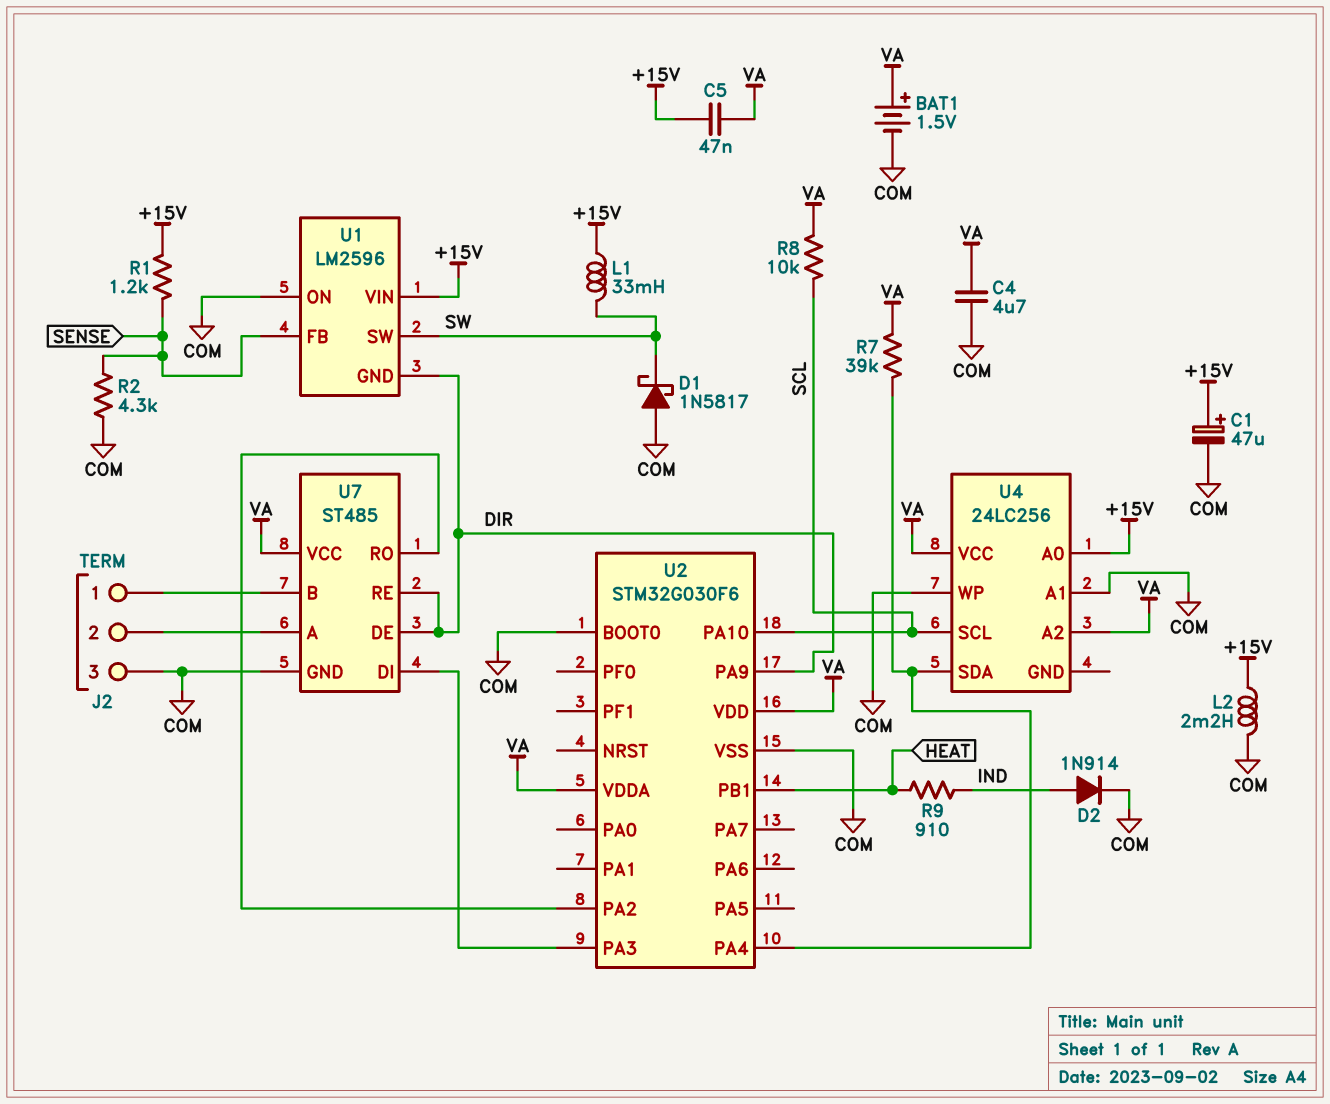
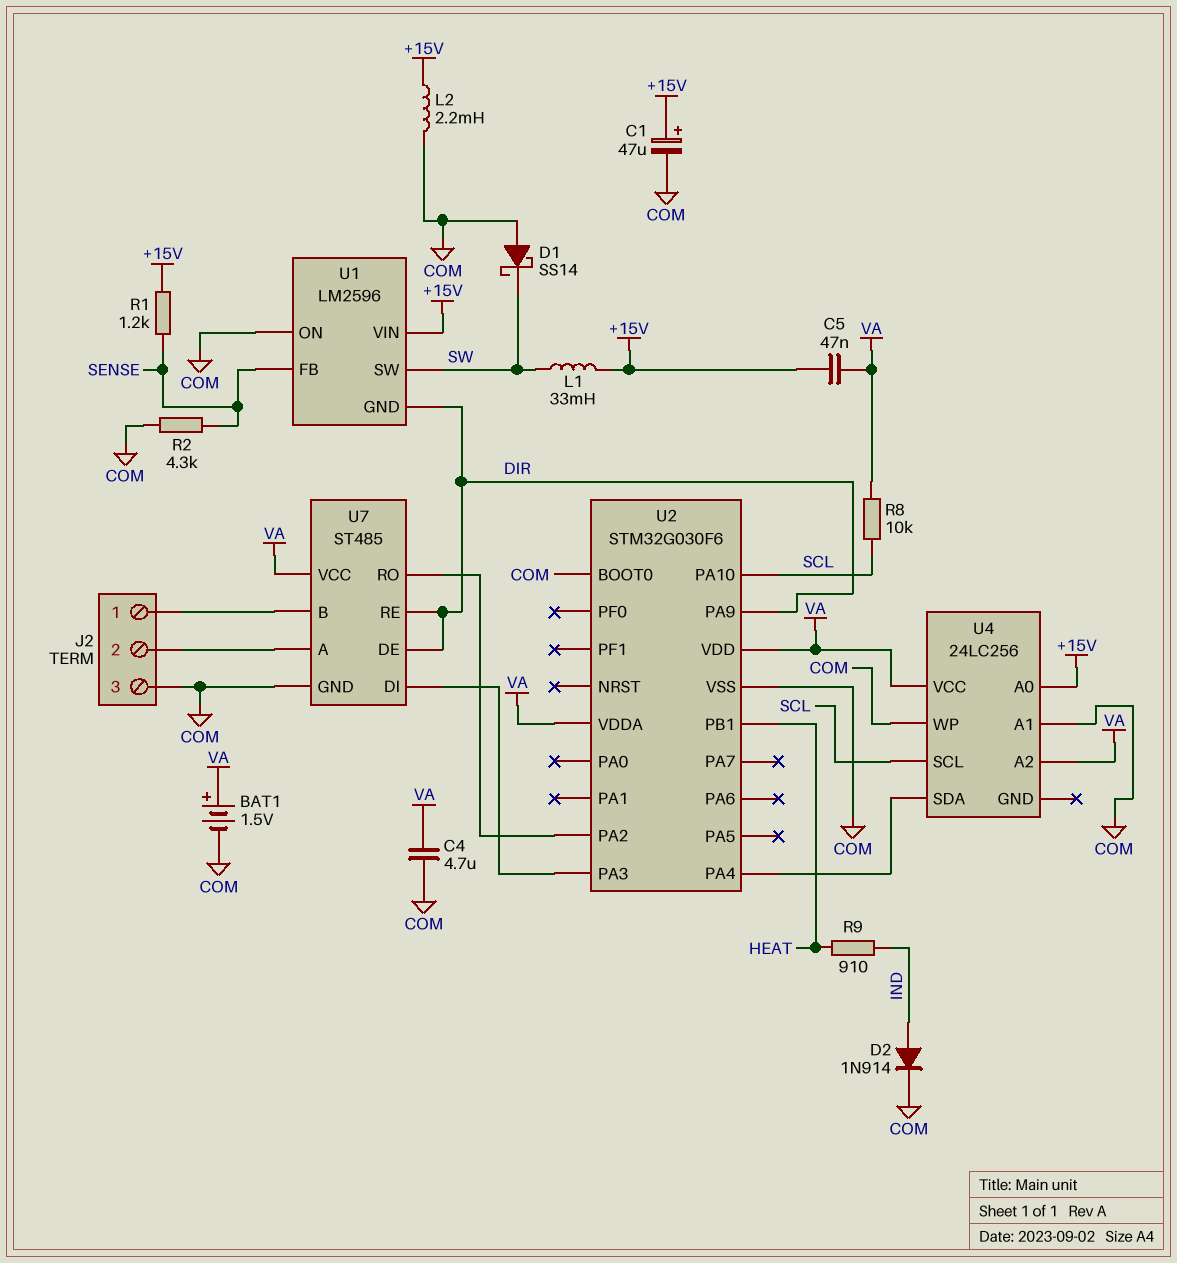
D1: schottky 1N5817 (A COM, K SW) -> schottky SS14 (A COM, K SW)
R7: 39k (U2/PA4, VA) -> none

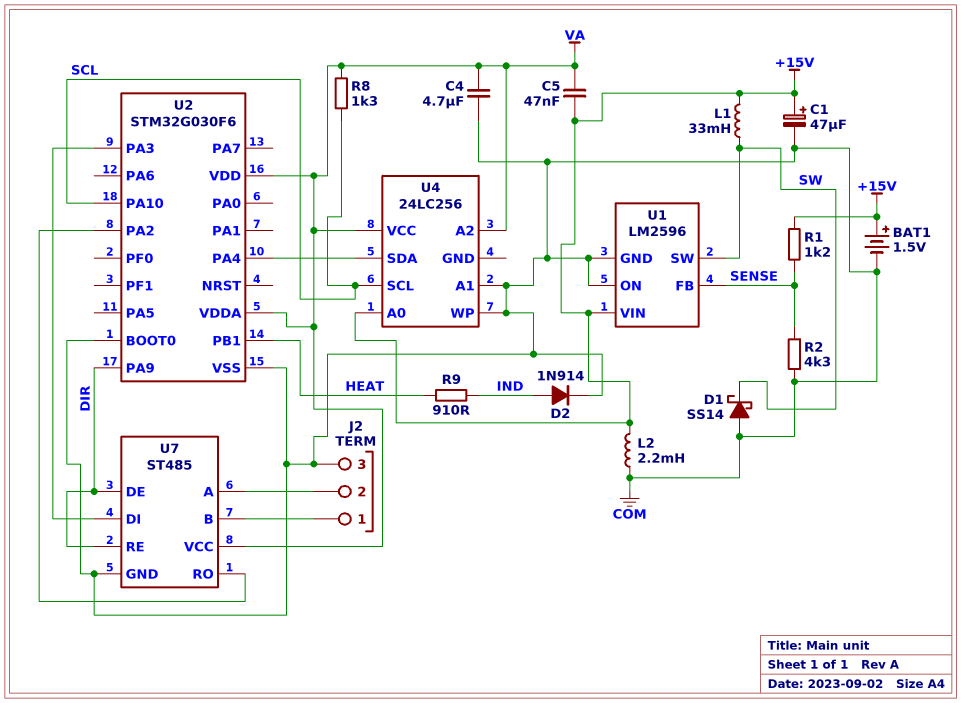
BAT1: 1.5V (plus VA, minus COM) -> 1.5V (plus +15V, minus COM)
R8: 10k (SCL, VA) -> 1.3k (SCL, VA)
U1 pin GND: DIR -> COM

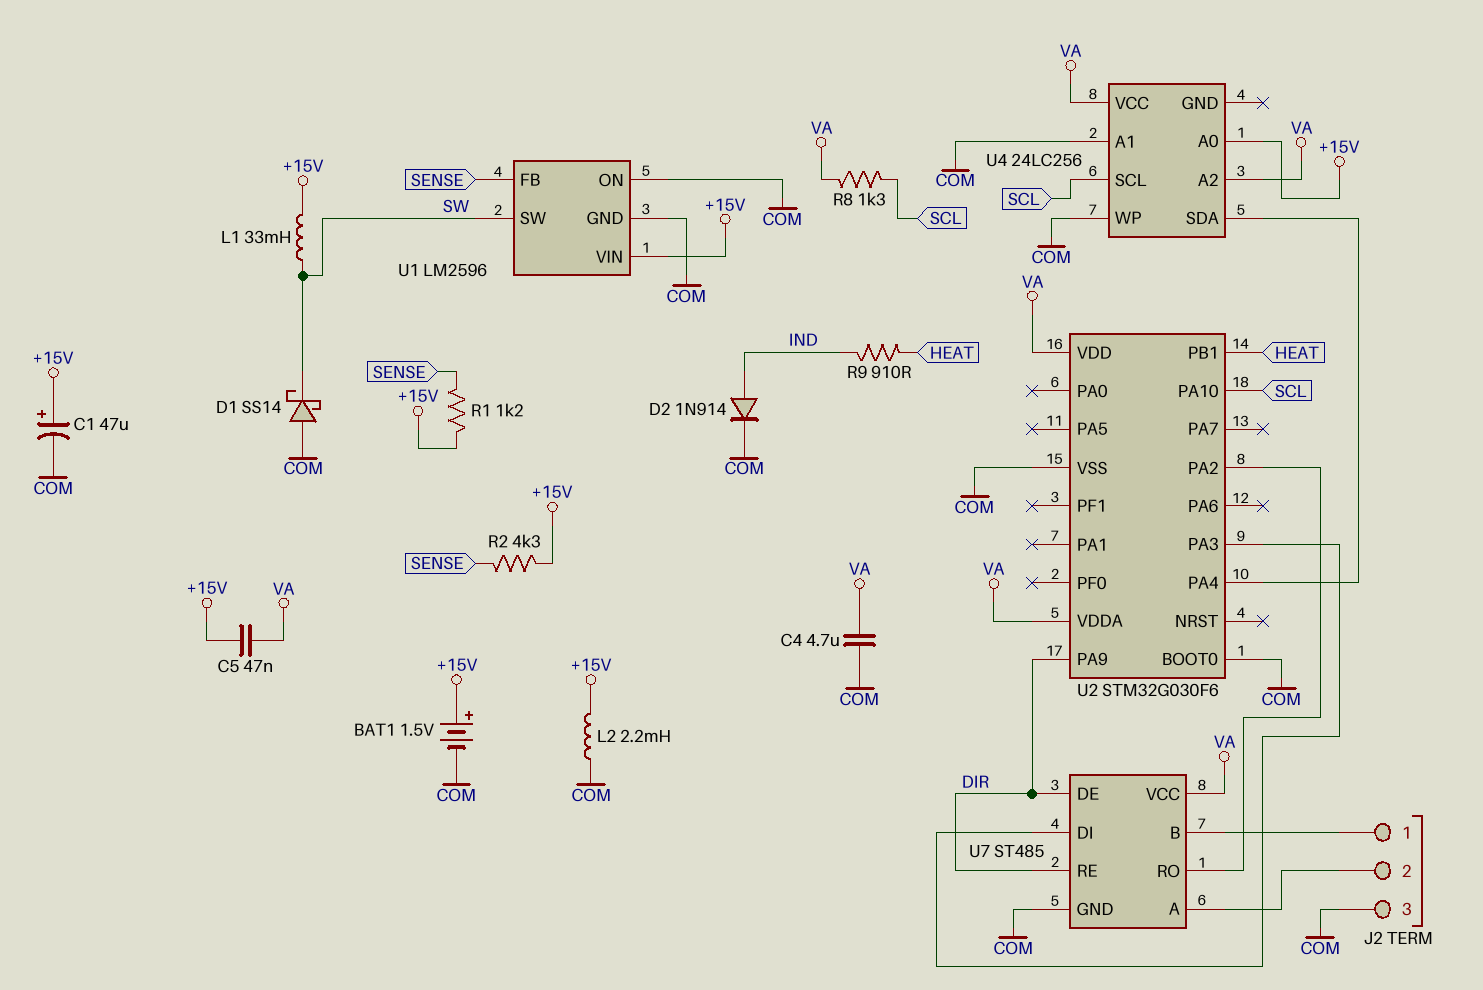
R2: 4.3k (COM, SENSE) -> 4.3k (+15V, SENSE)

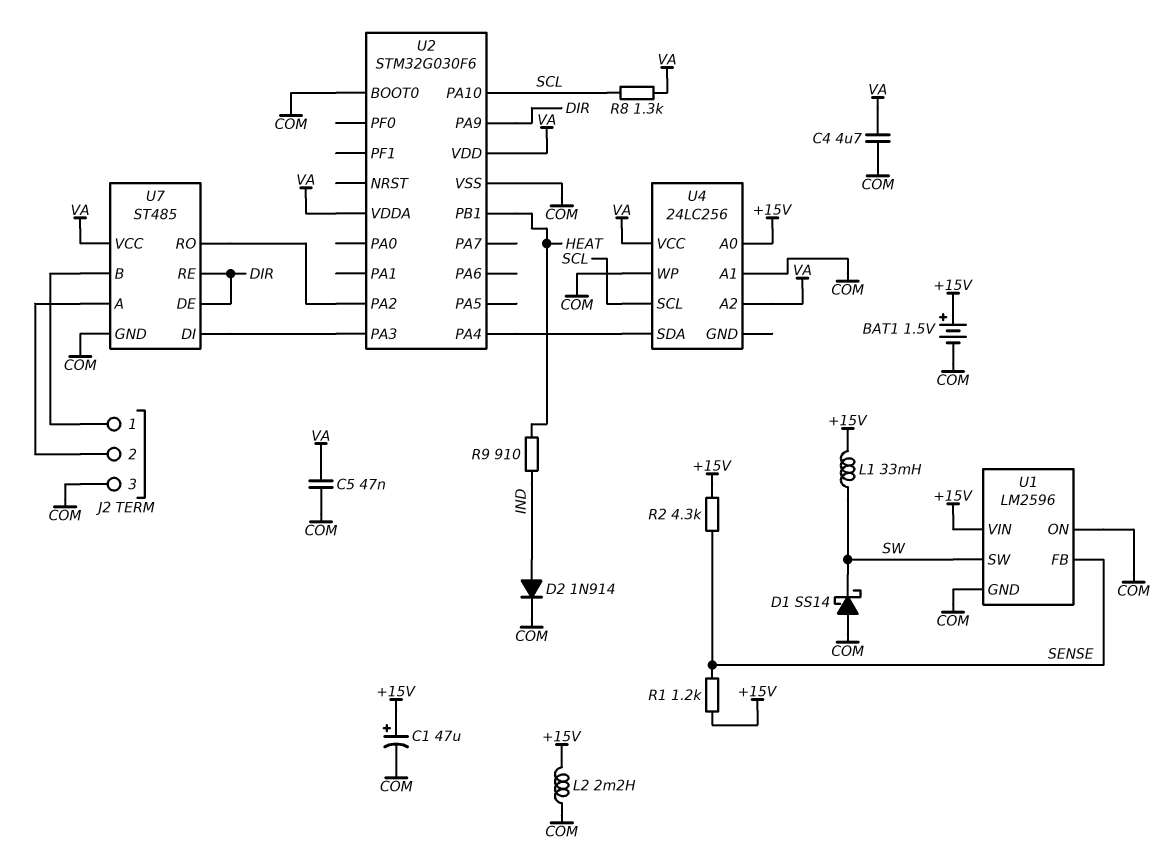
C5: 47nF (+15V, VA) -> 47nF (COM, VA)

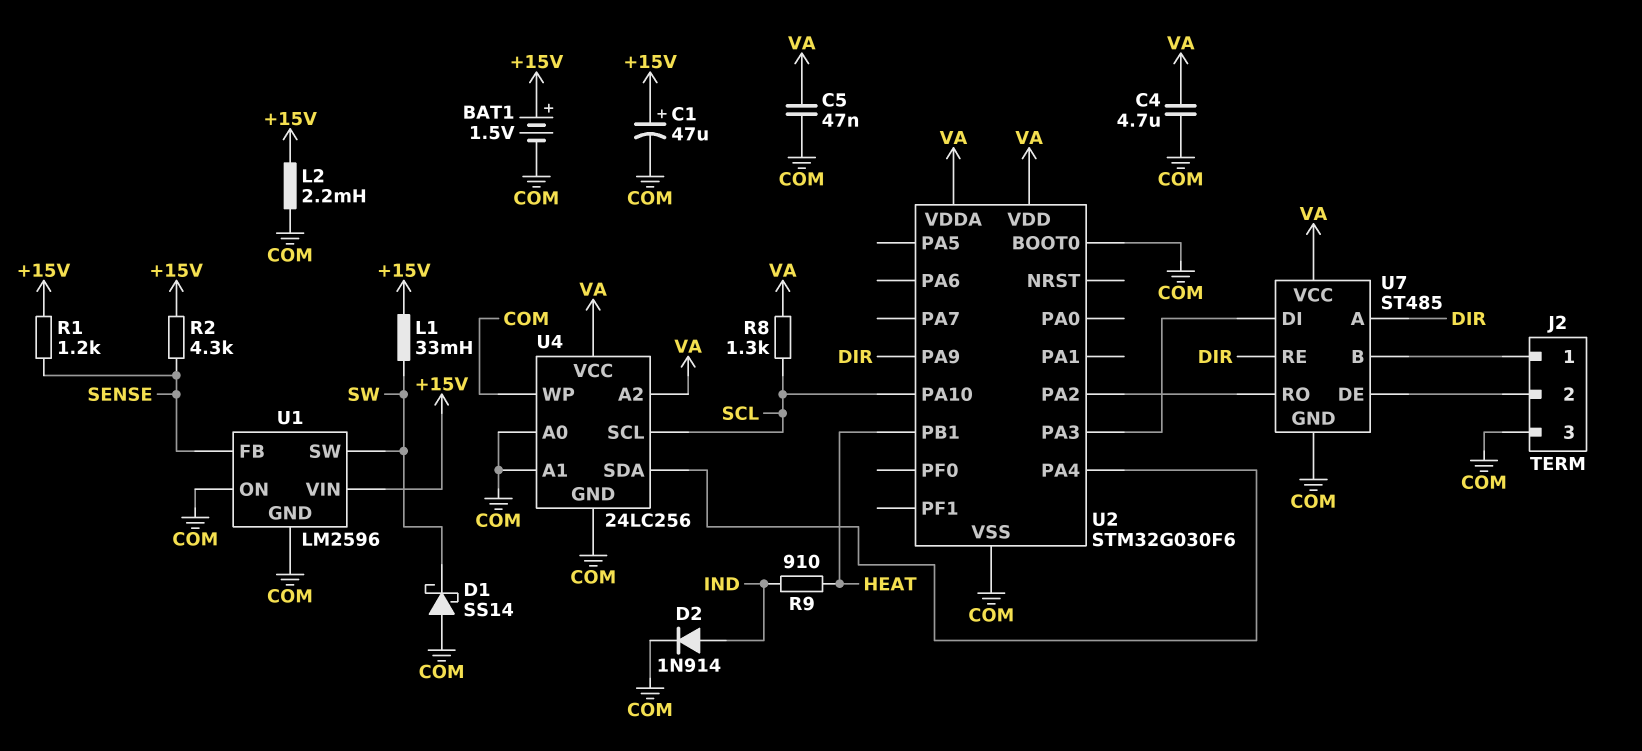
U4 pin A0: +15V -> COM
U4 pin GND: none -> COM
U7 pin A: J2/2 -> DIR
U7 pin DE: DIR -> J2/2

